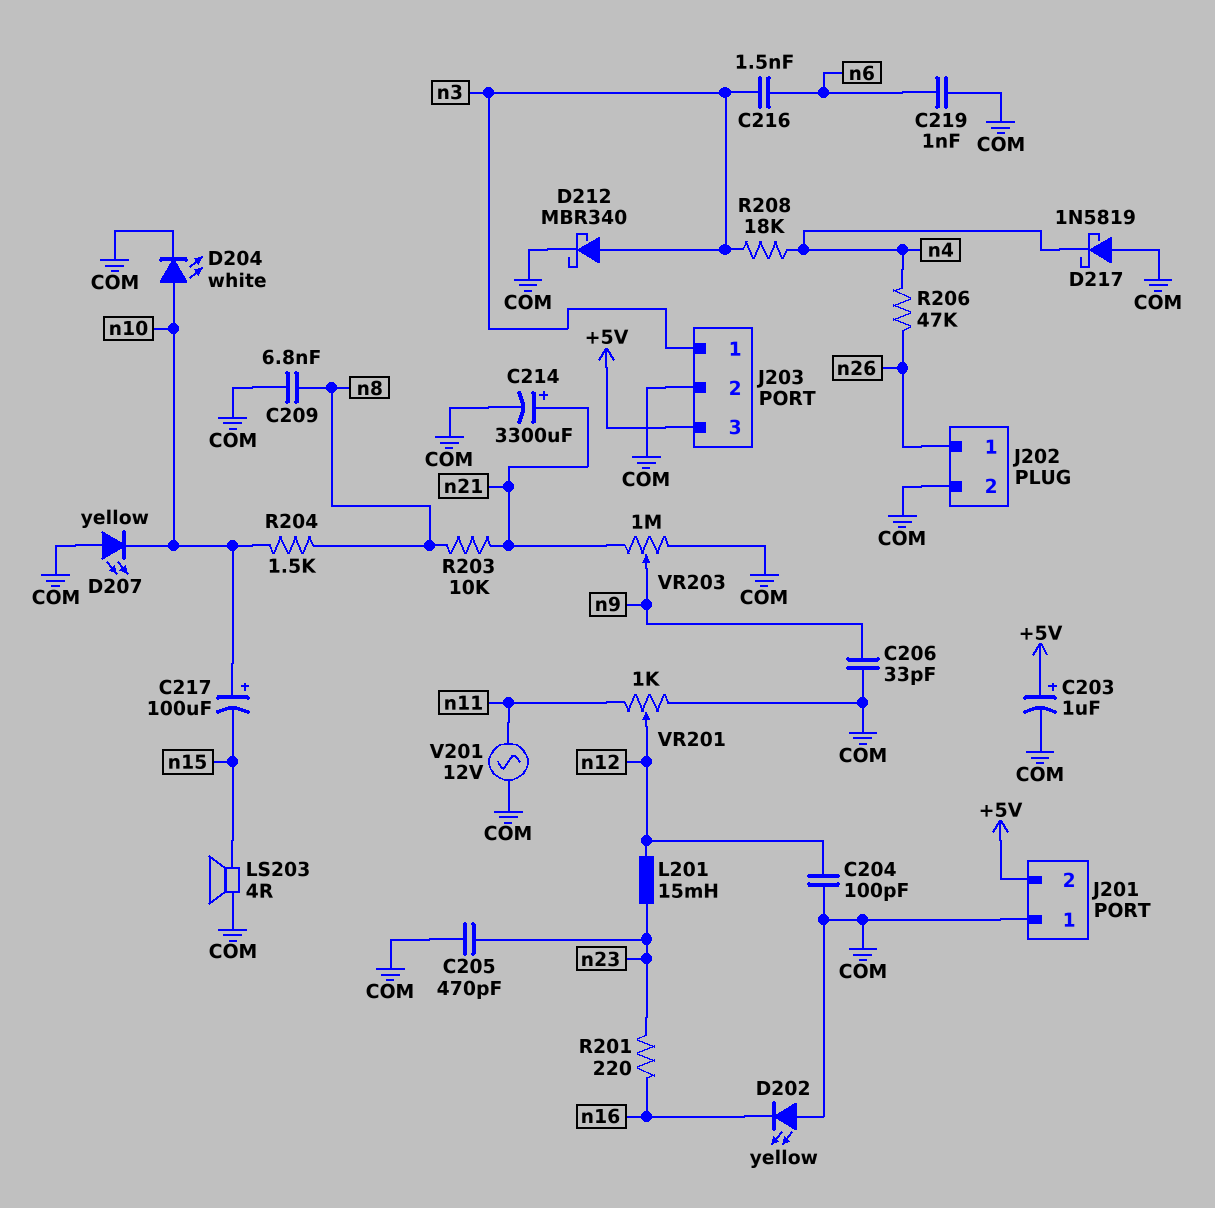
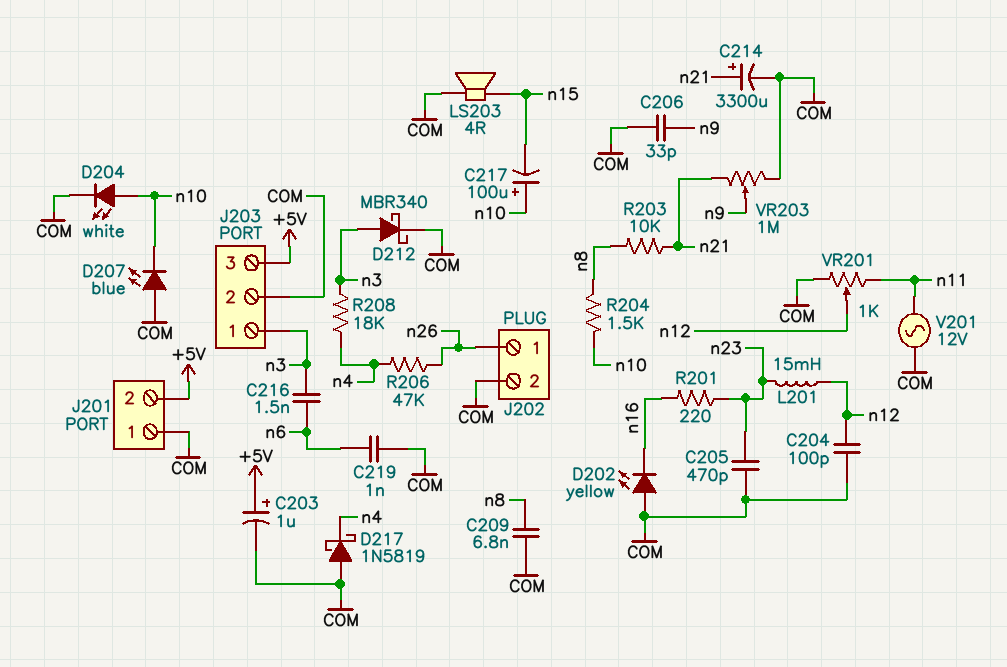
D207: LED yellow (A COM, K n10) -> LED blue (A COM, K n10)

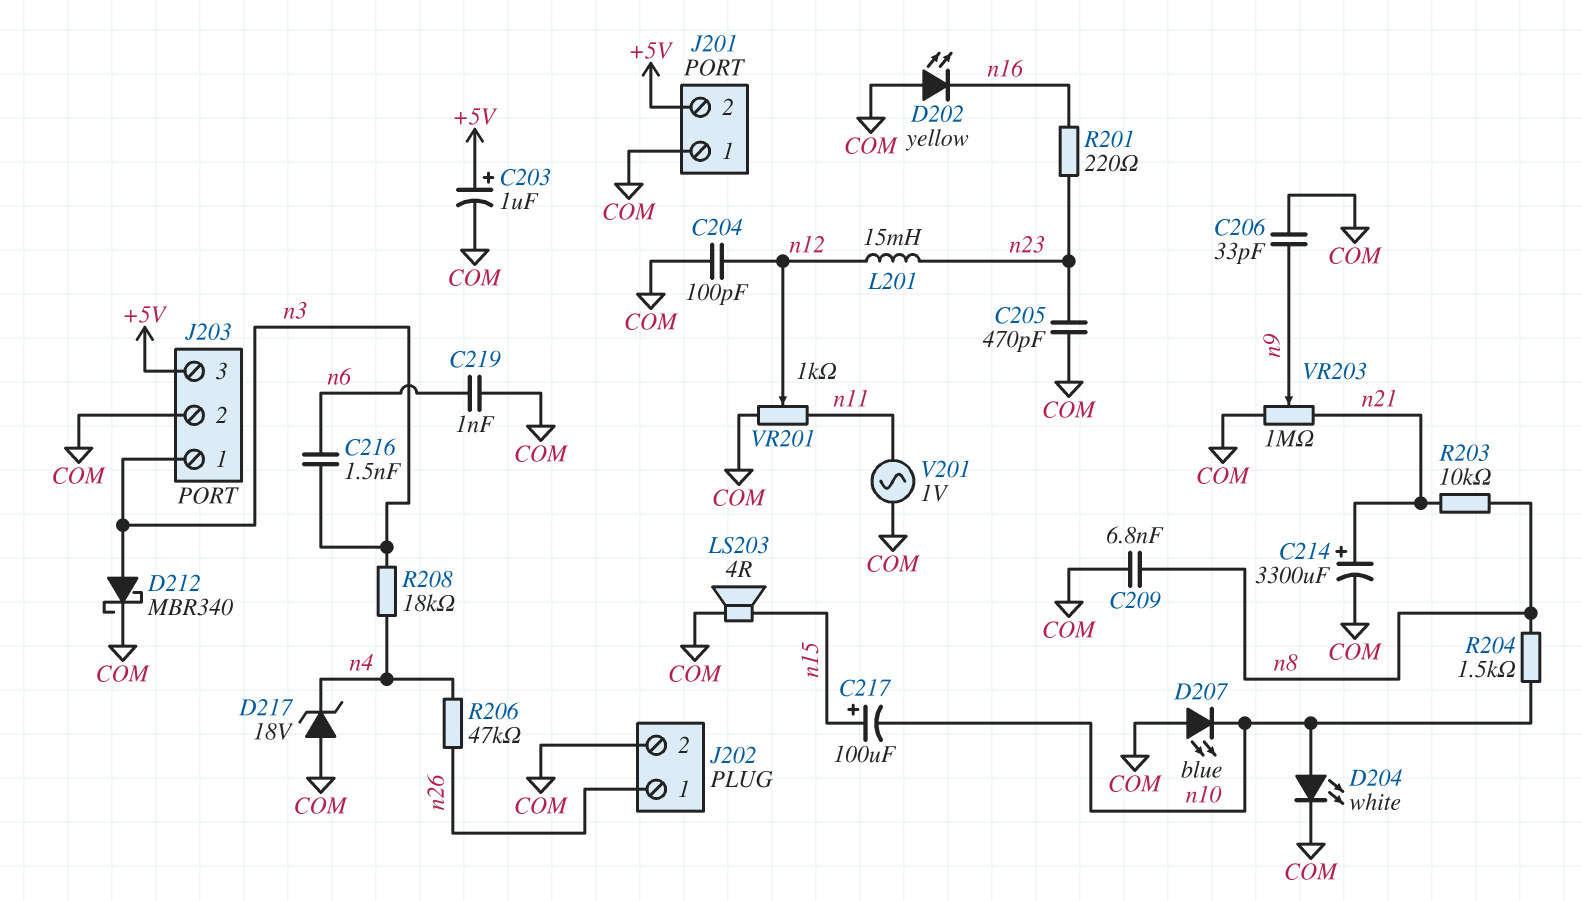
C217: 100uF (plus n10, minus n15) -> 100uF (plus n15, minus n10)
D217: schottky 1N5819 (A COM, K n4) -> zener 18V (A COM, K n4)
V201: AC 12V (COM, n11) -> AC 1V (COM, n11)

